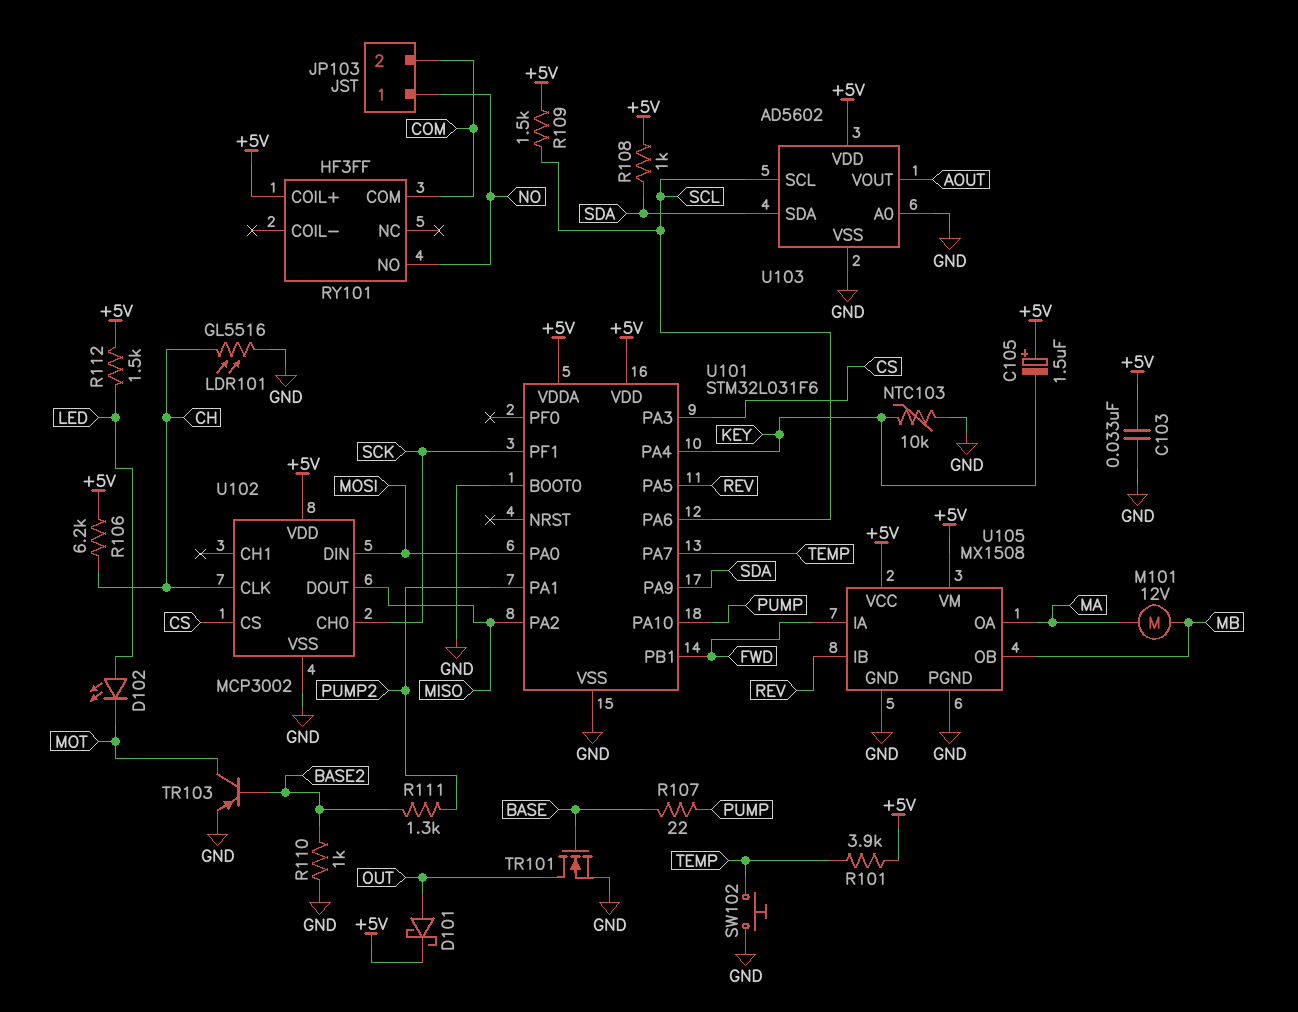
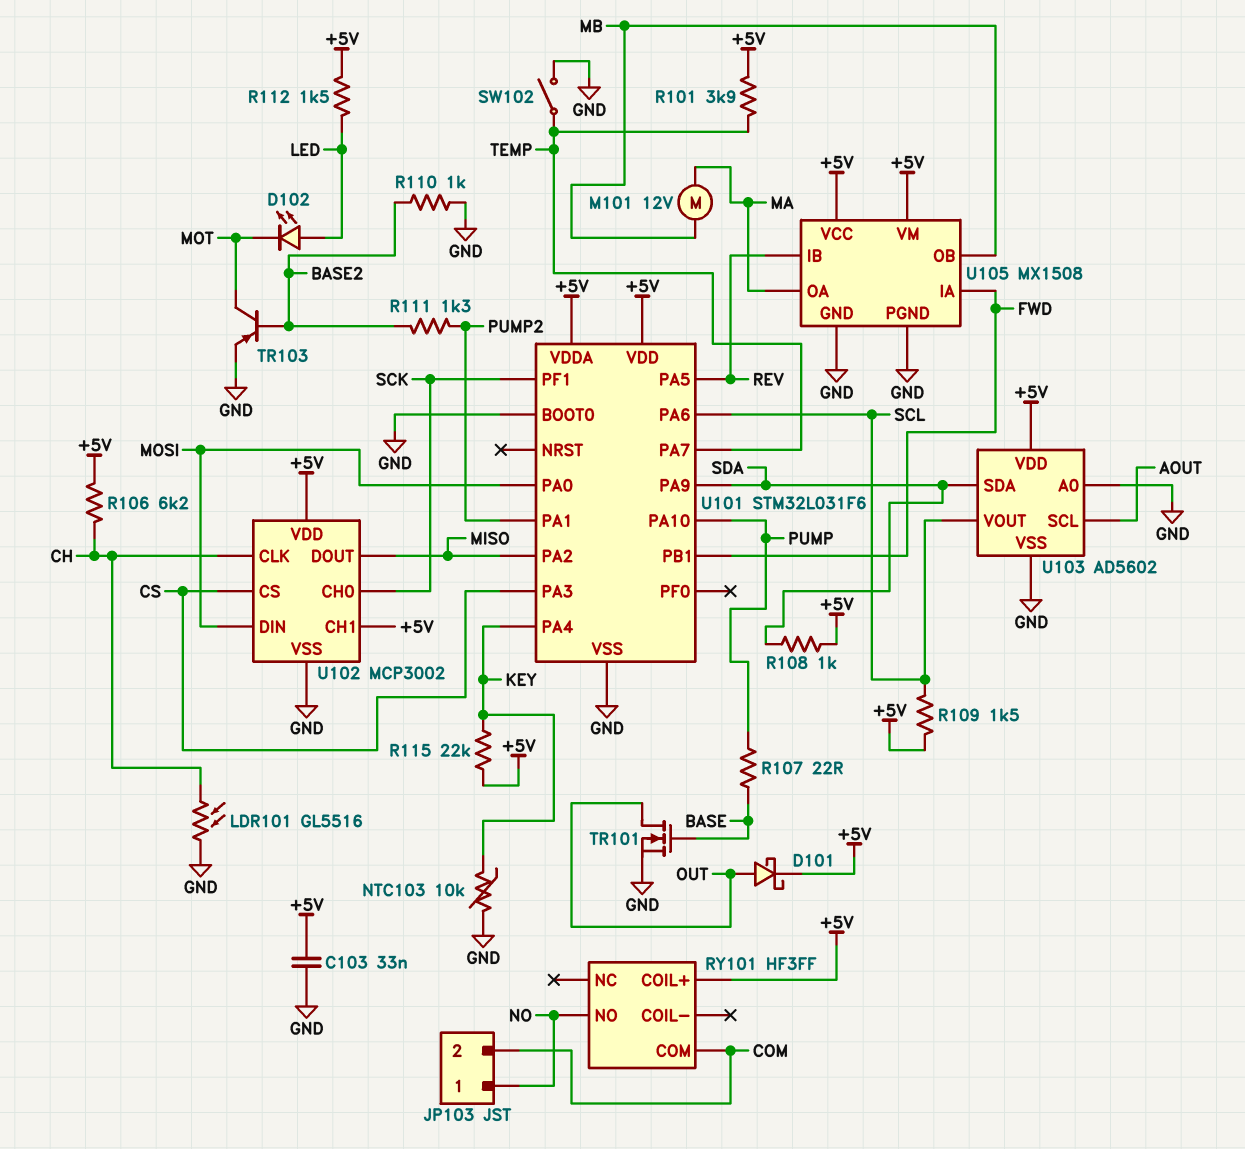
C105: 1.5uF (plus +5V, minus KEY) -> none
R115: none -> 22k (+5V, KEY)
SW102: button (GND, TEMP) -> switch (GND, TEMP)
U102 pin CH1: none -> +5V
U103 pin SCL: SCL -> AOUT
U103 pin VOUT: AOUT -> SCL

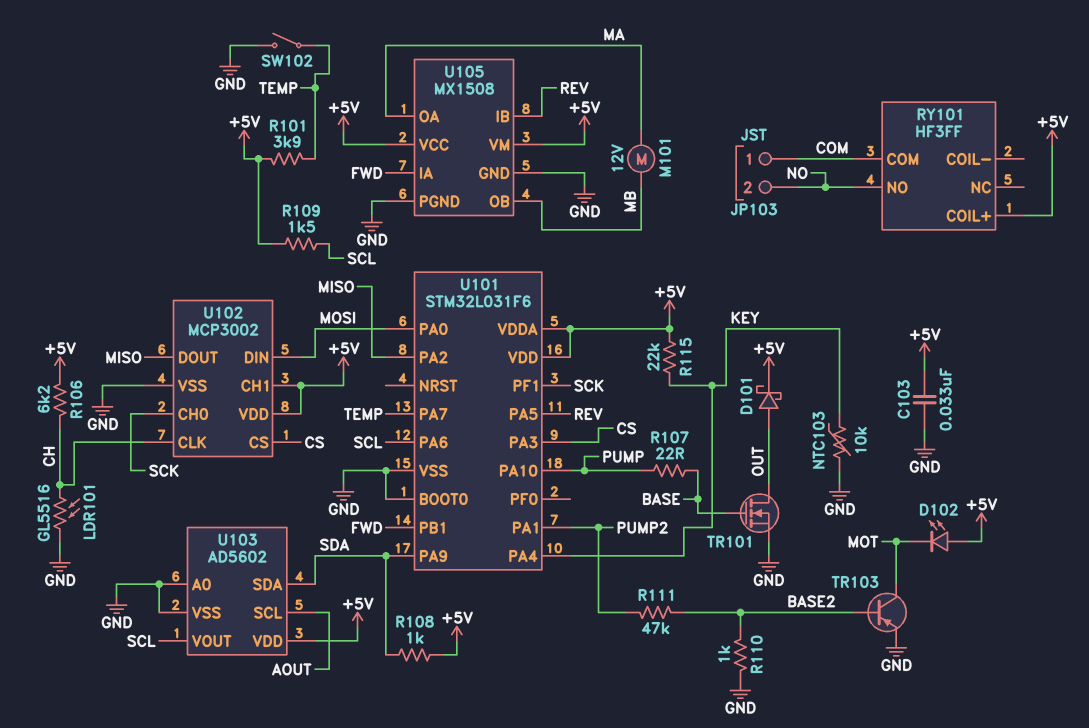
D102: LED (A LED, K MOT) -> LED (A +5V, K MOT)
JP103 pin 1: NO -> COM
JP103 pin 2: COM -> NO
R111: 1.3k (BASE2, PUMP2) -> 47k (BASE2, PUMP2)
R112: 1.5k (+5V, LED) -> none

